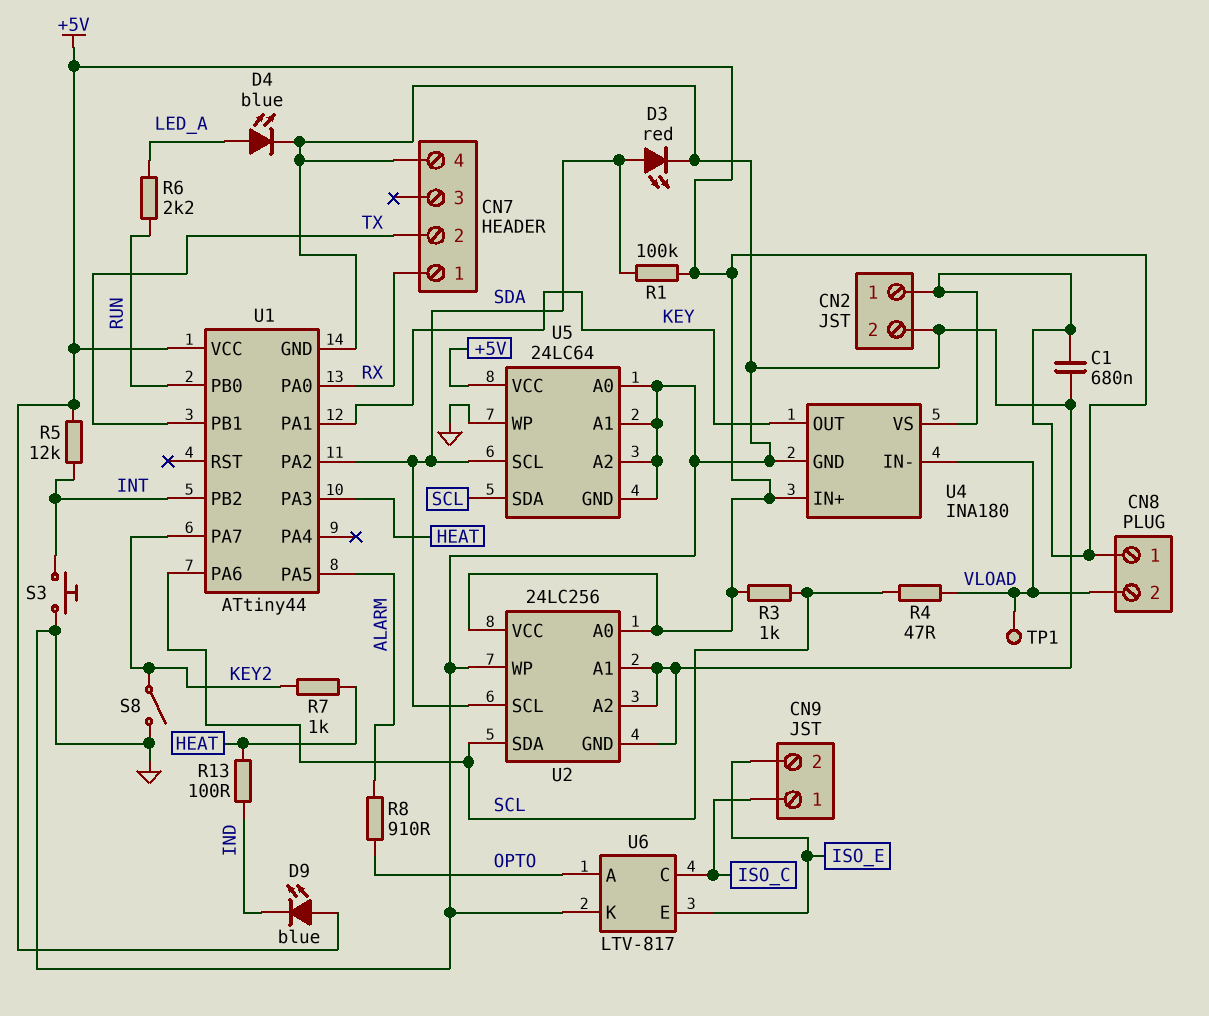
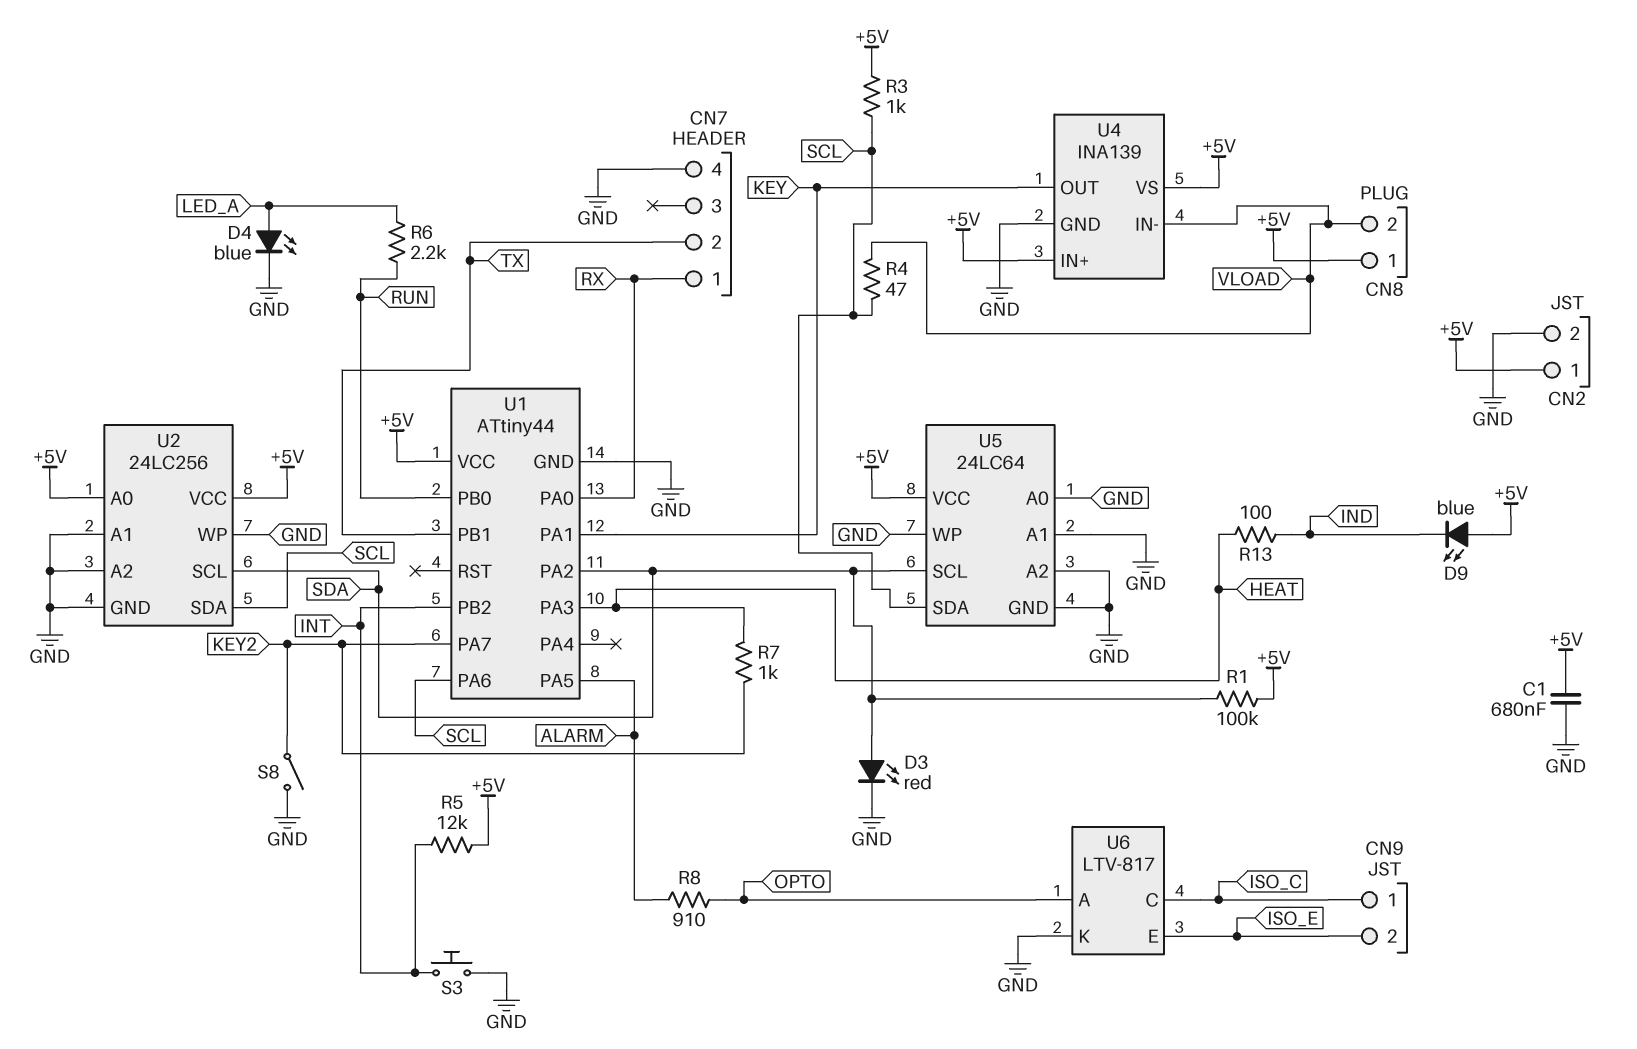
TP1: test point (VLOAD) -> none
U4: INA180 -> INA139

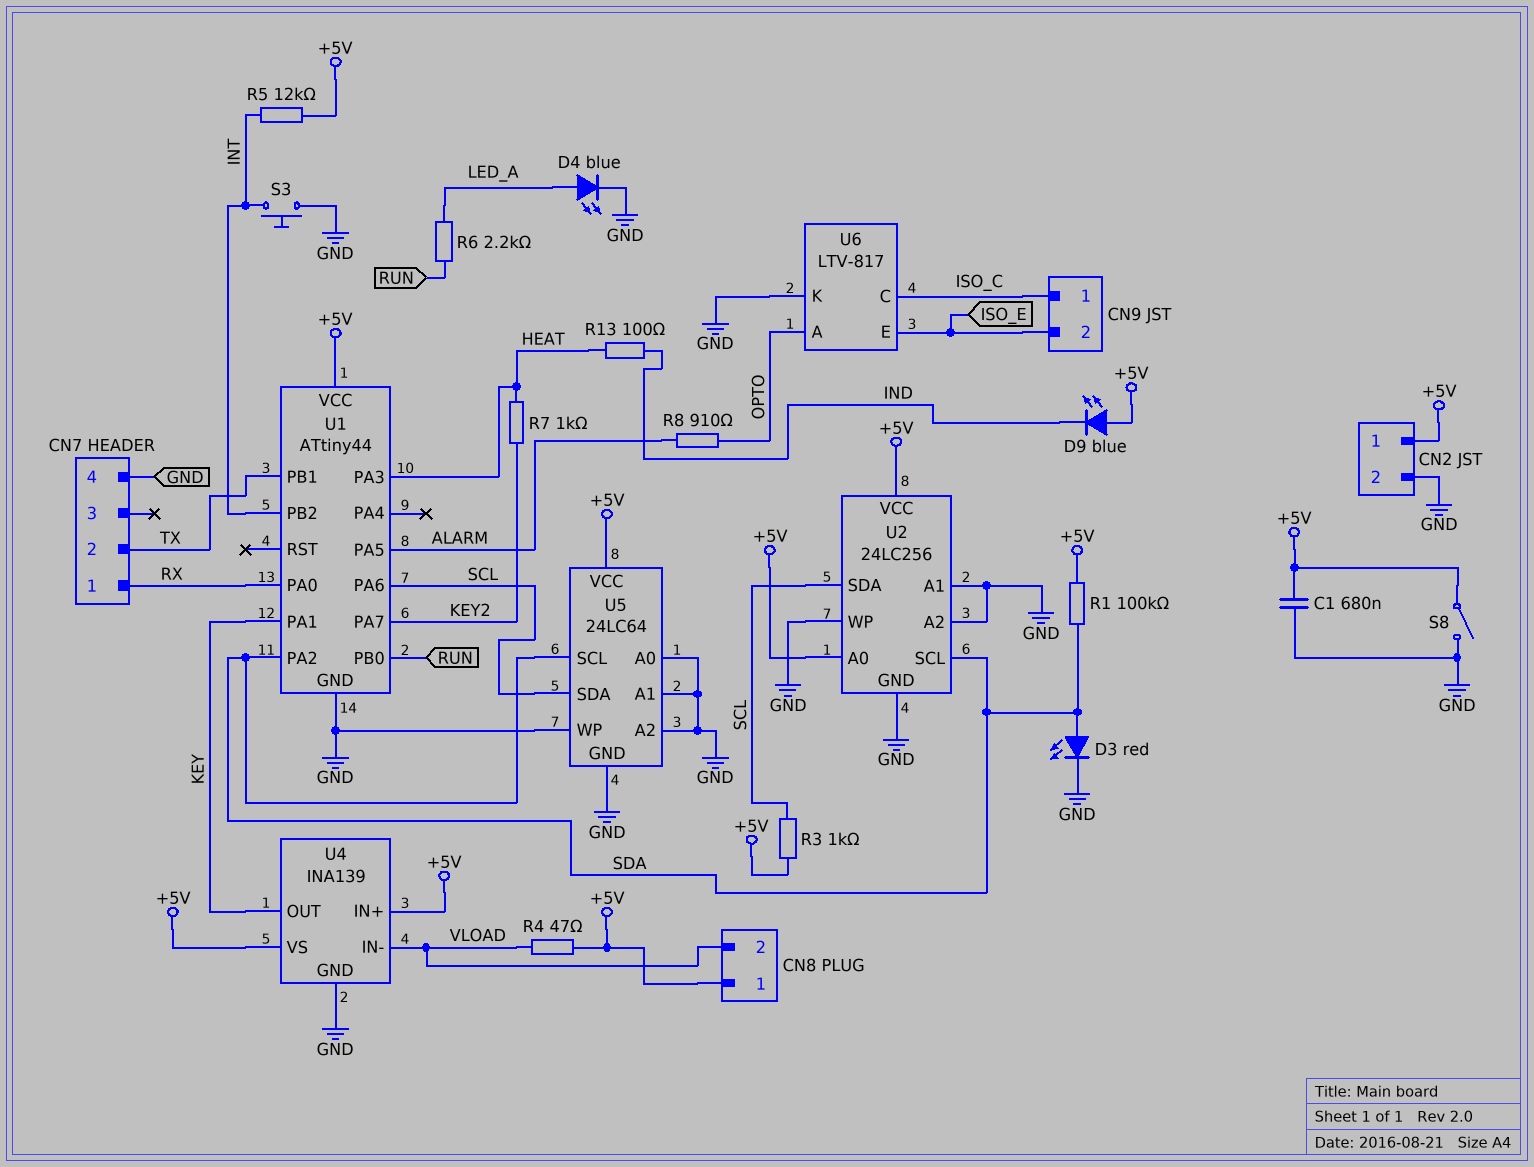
R4: 47 (SCL, VLOAD) -> 47 (+5V, VLOAD)
S8: switch (GND, KEY2) -> switch (+5V, GND)

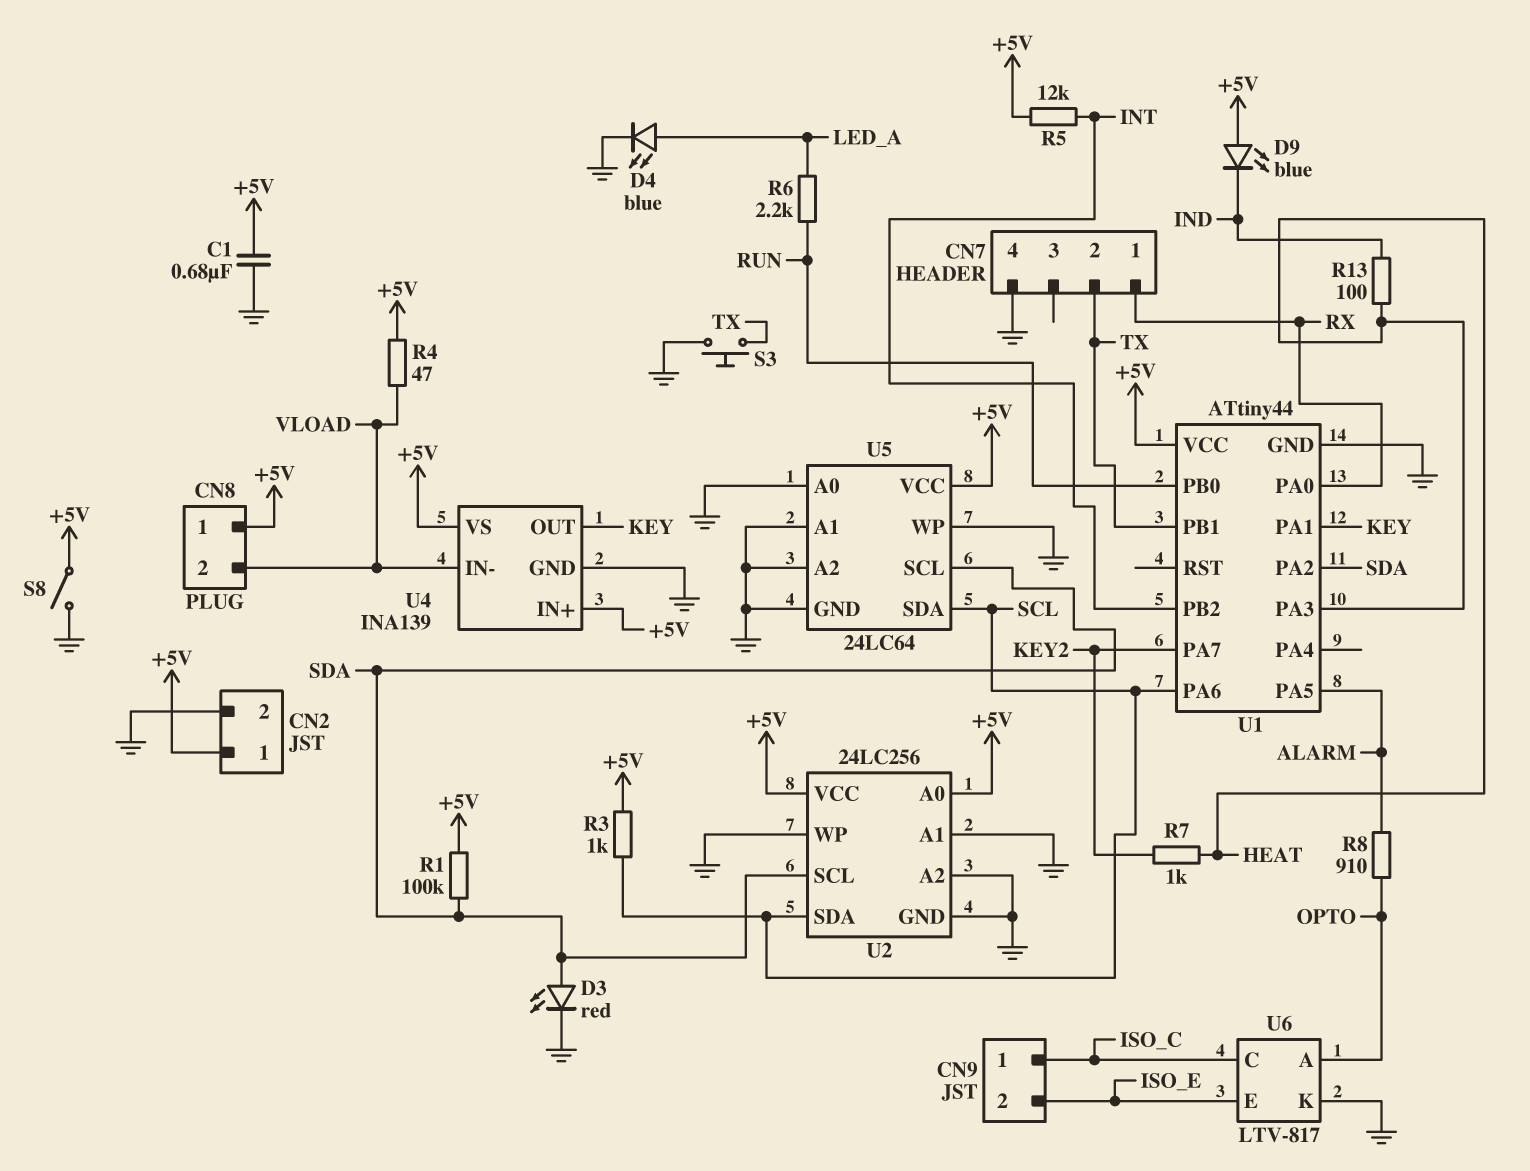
S3: button (GND, INT) -> button (GND, TX)

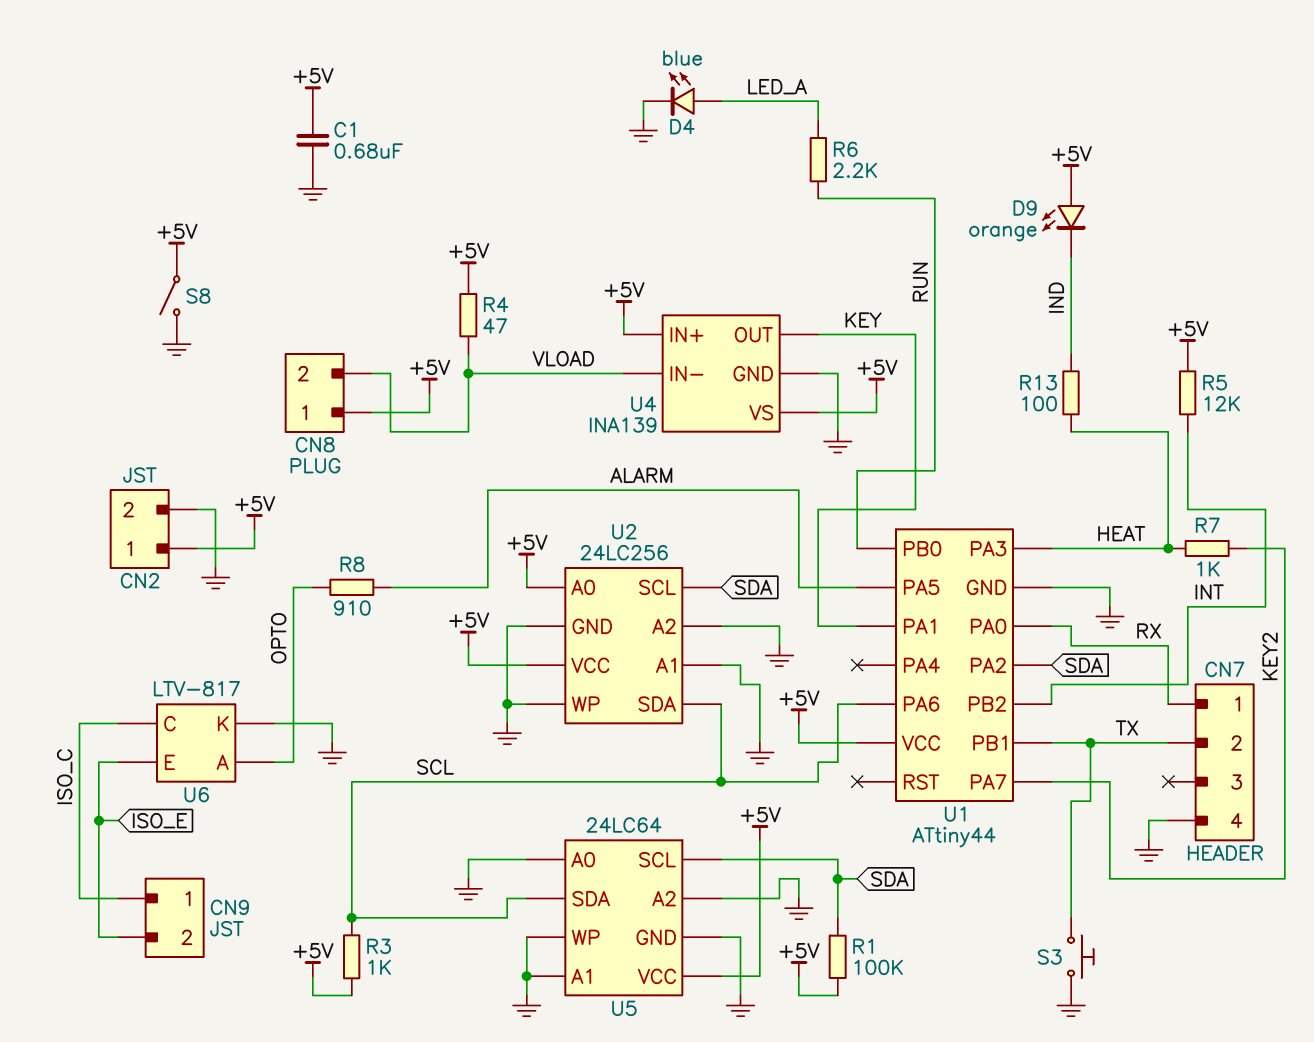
D3: LED red (A SDA, K GND) -> none
D9: LED blue (A +5V, K IND) -> LED orange (A +5V, K IND)

